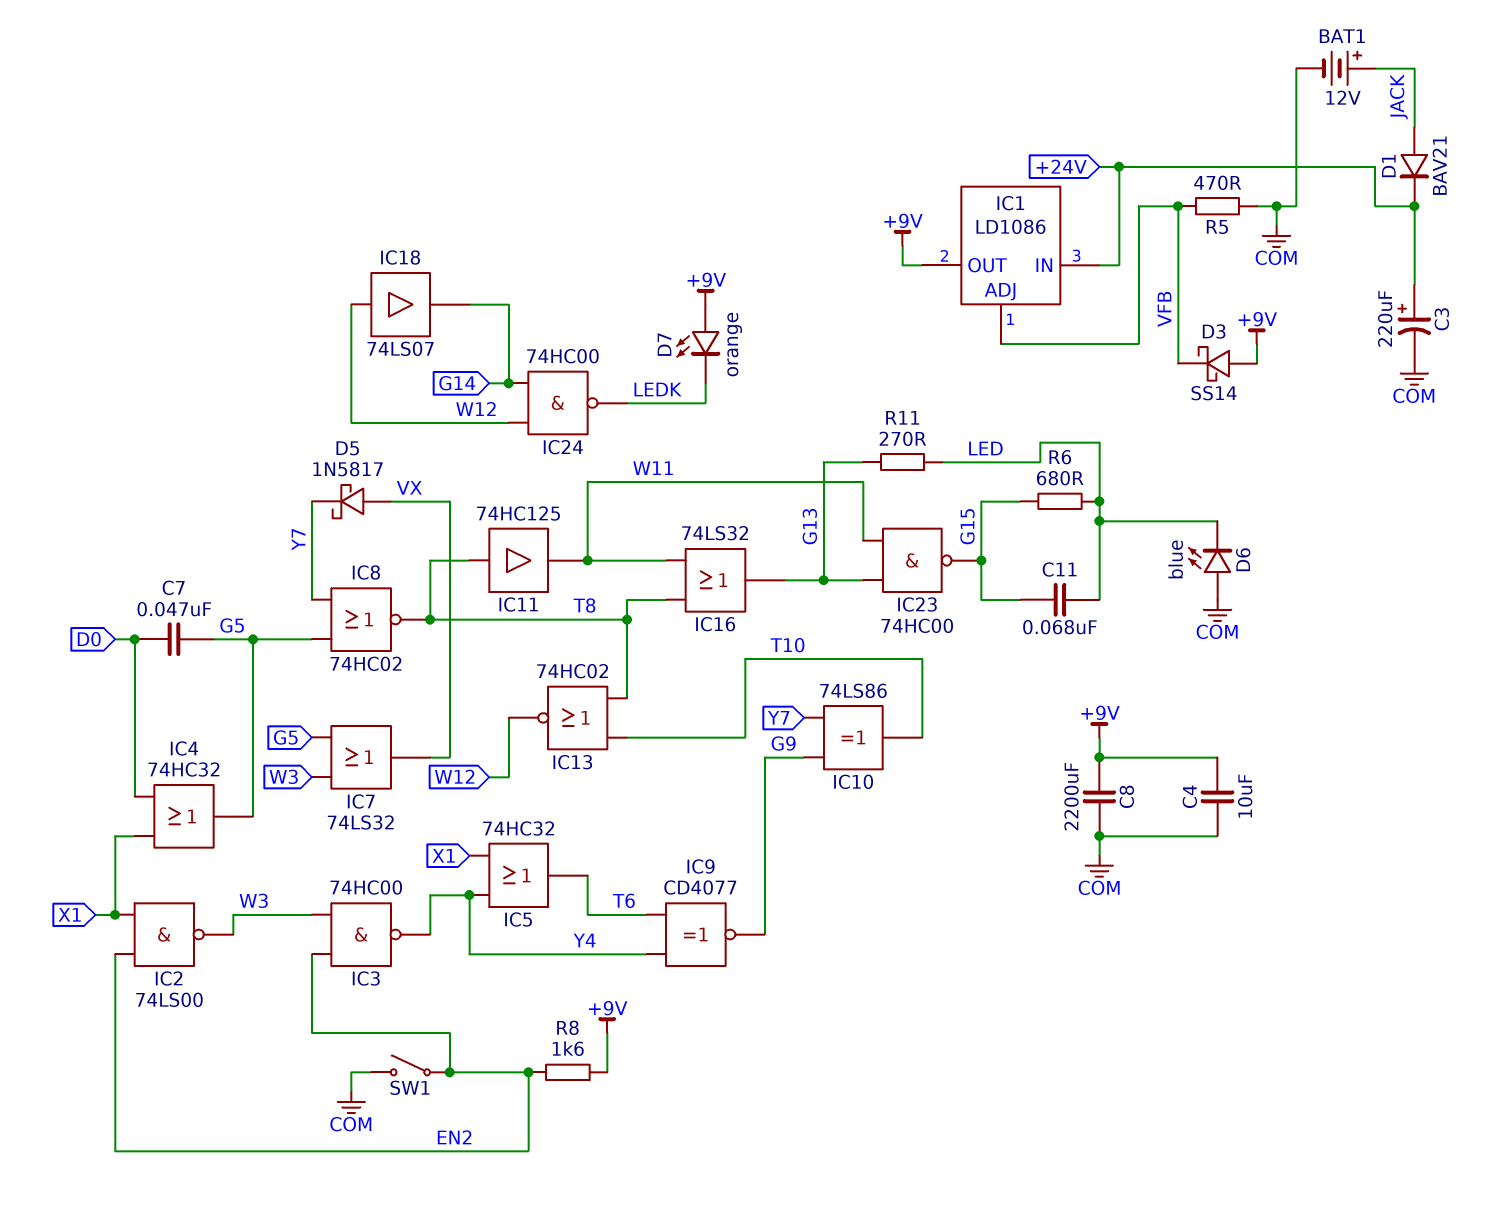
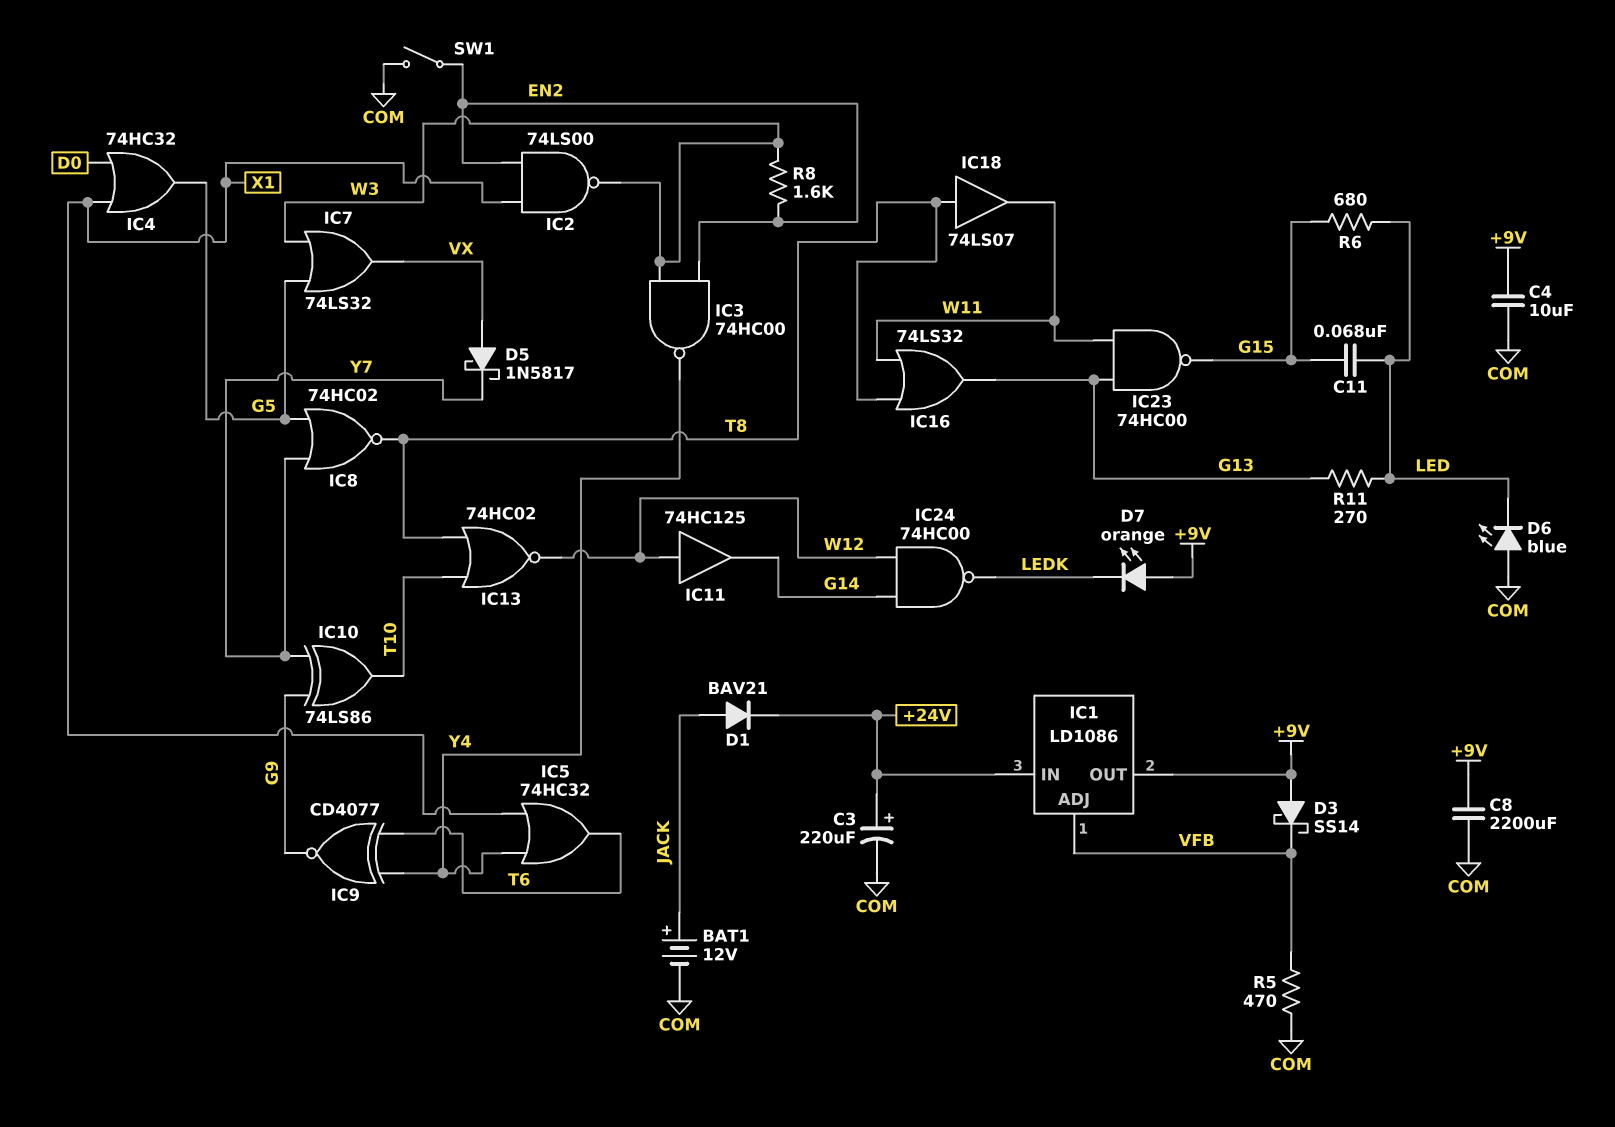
C7: 47nF (D0, G5) -> none
IC11: buffer 74HC125 (in T8, out W11) -> buffer 74HC125 (in W12, out G14)
IC18: buffer 74LS07 (in W12, out G14) -> buffer 74LS07 (in T8, out W11)
R8: 1.6k (+9V, EN2) -> 1.6k (EN2, W3)

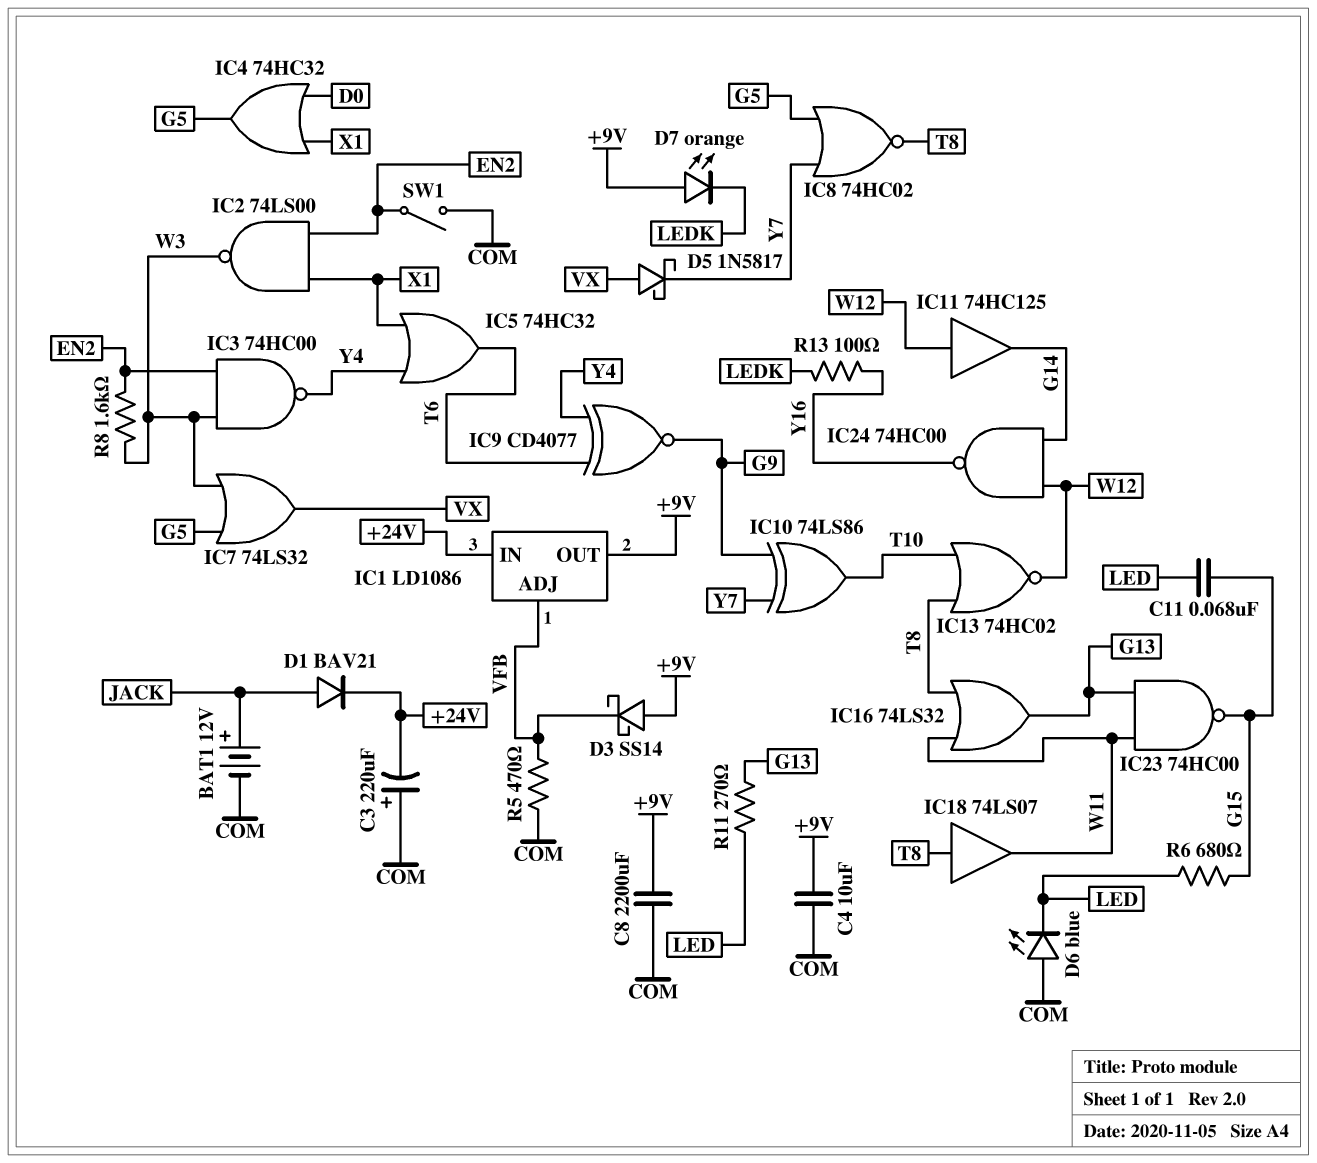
C3: 220uF (plus +24V, minus COM) -> 220uF (plus COM, minus +24V)
IC24: NAND 74HC00 (in G14, in W12, out LEDK) -> NAND 74HC00 (in G14, in W12, out Y16)
R13: none -> 100 (LEDK, Y16)

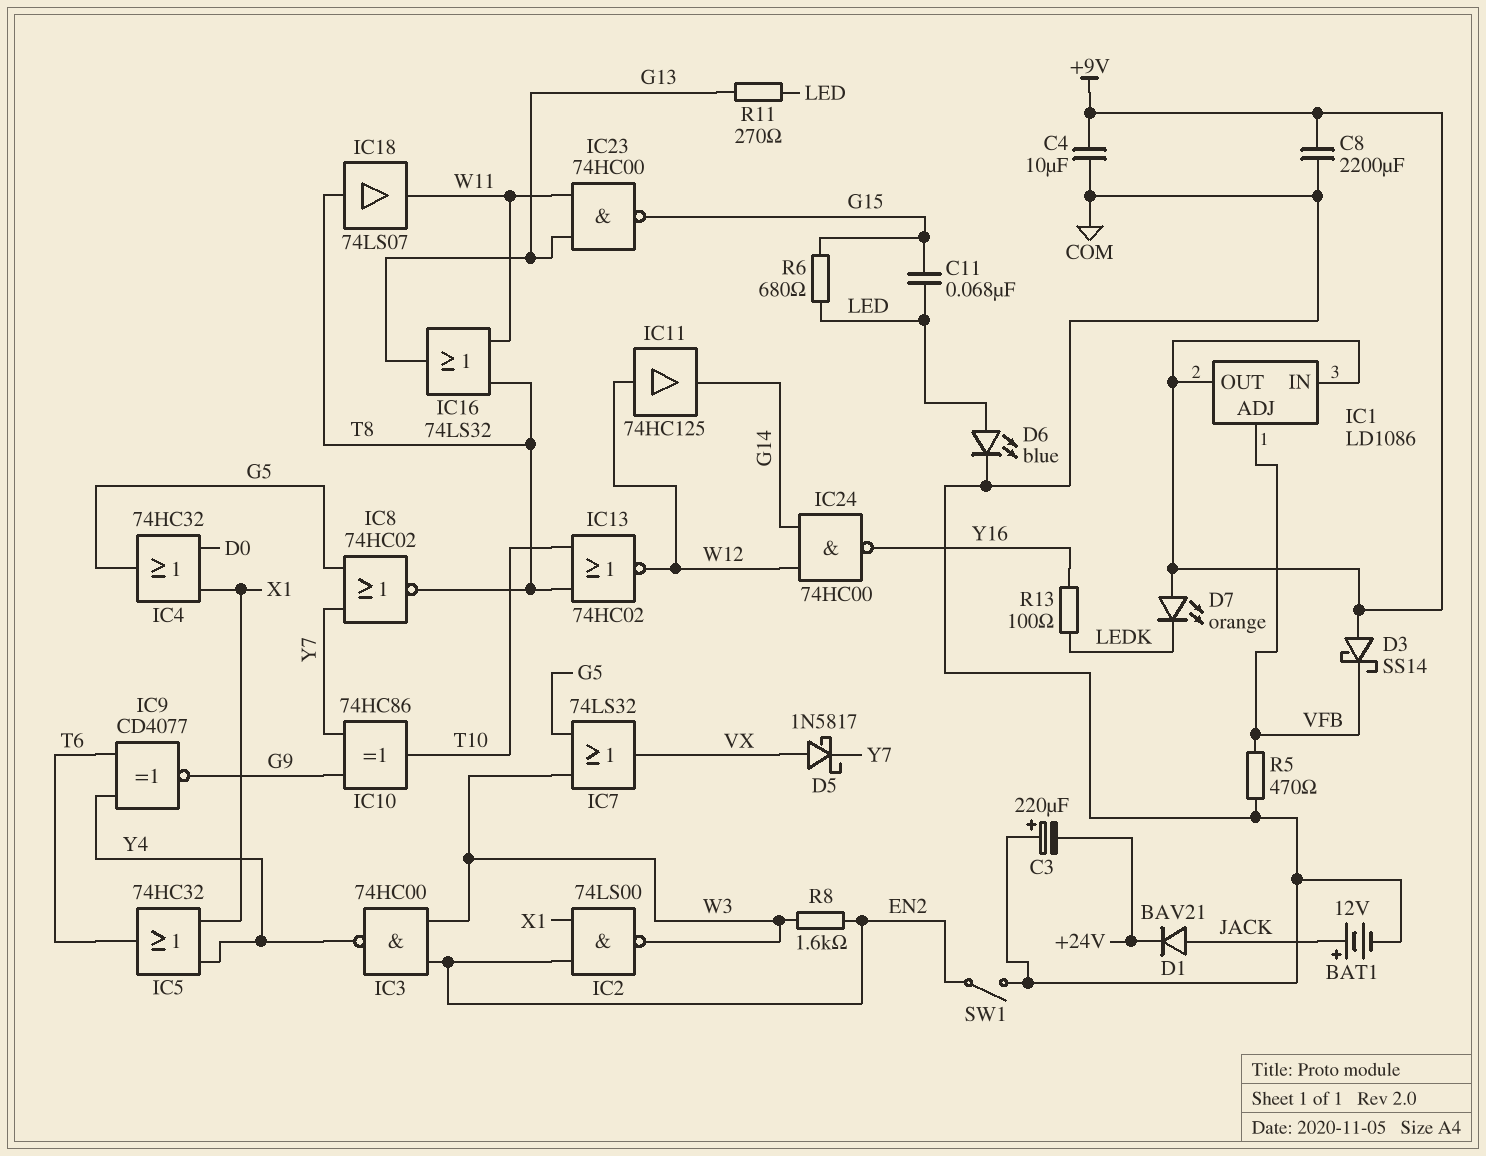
D6: LED blue (A COM, K LED) -> LED blue (A LED, K COM)
IC1 pin IN: +24V -> +9V
IC10: XOR 74LS86 (in G9, in Y7, out T10) -> XOR 74HC86 (in G9, in Y7, out T10)

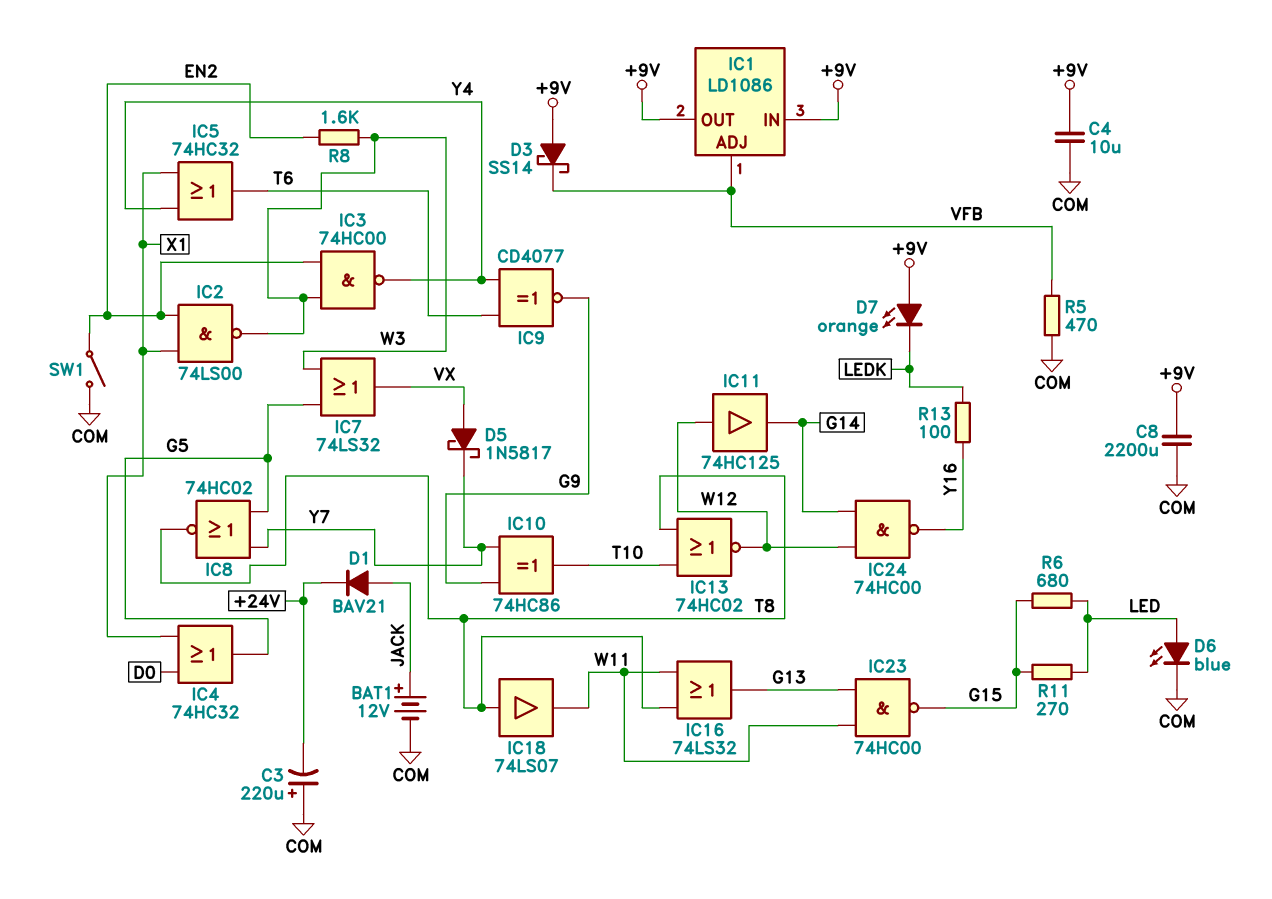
C11: 68nF (G15, LED) -> none
R11: 270 (G13, LED) -> 270 (G15, LED)

